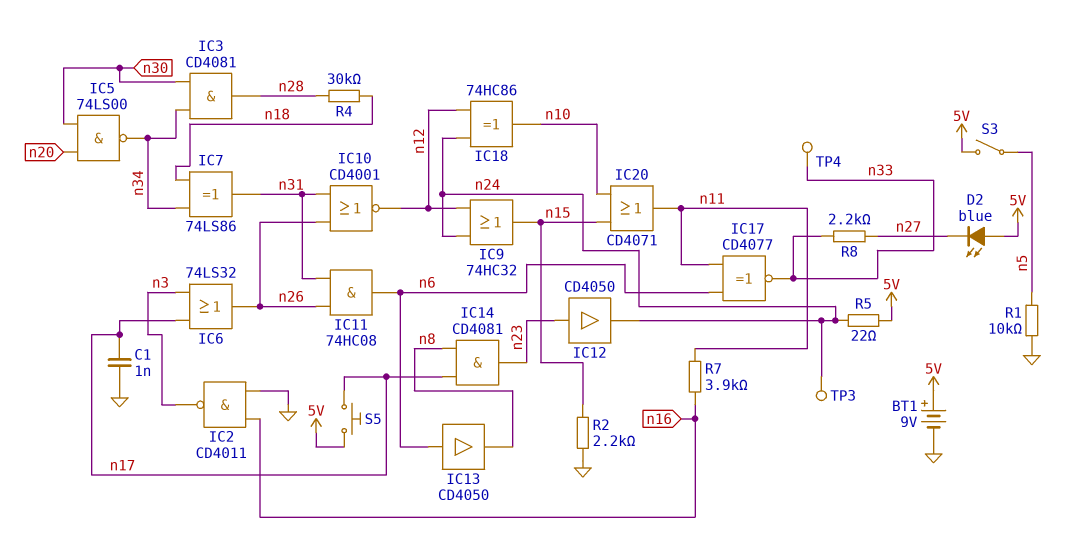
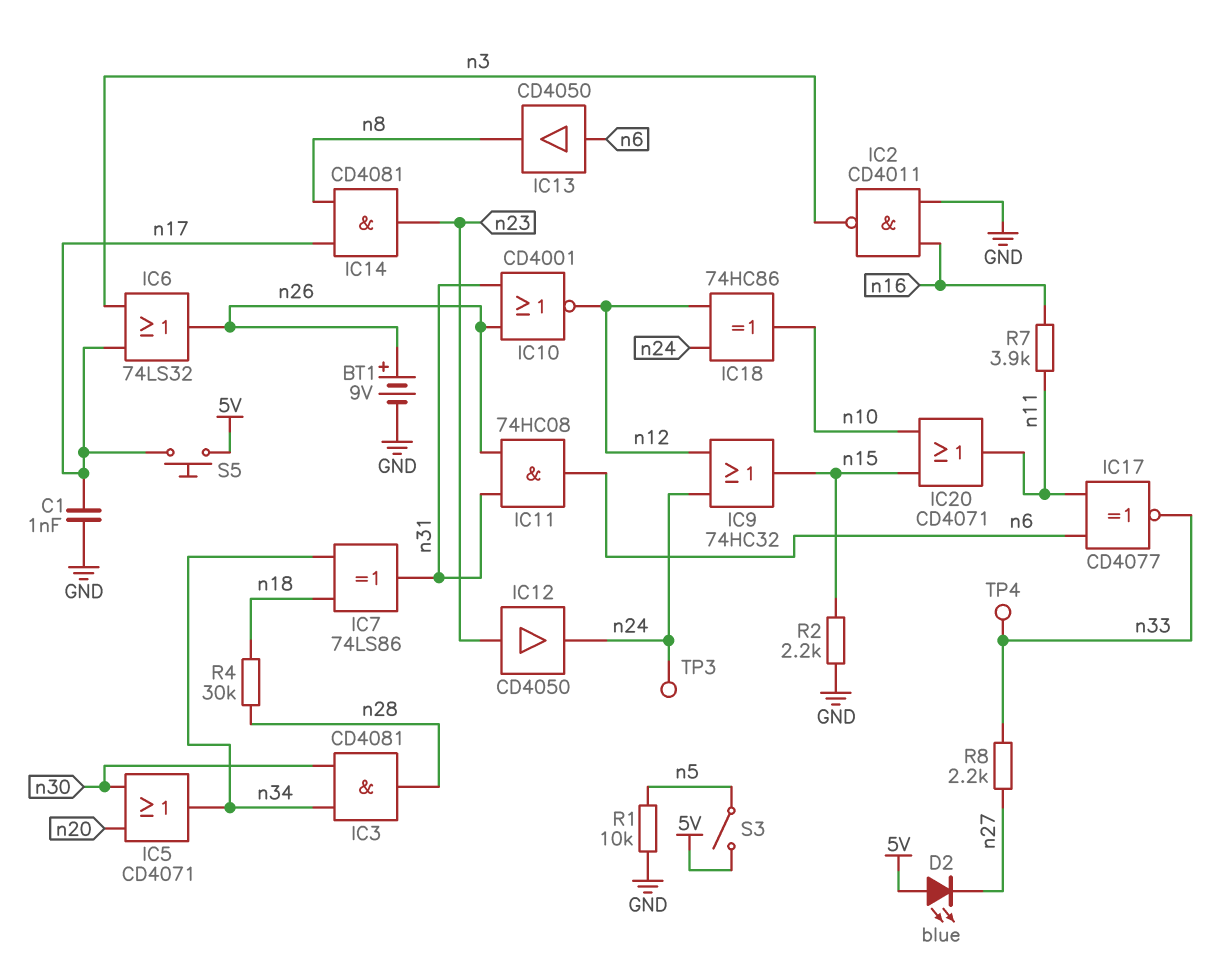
BT1: 9V (plus 5V, minus GND) -> 9V (plus n26, minus GND)
IC5: NAND 74LS00 (in n20, in n30, out n34) -> OR CD4071 (in n20, in n30, out n34)
R5: 22 (5V, n24) -> none

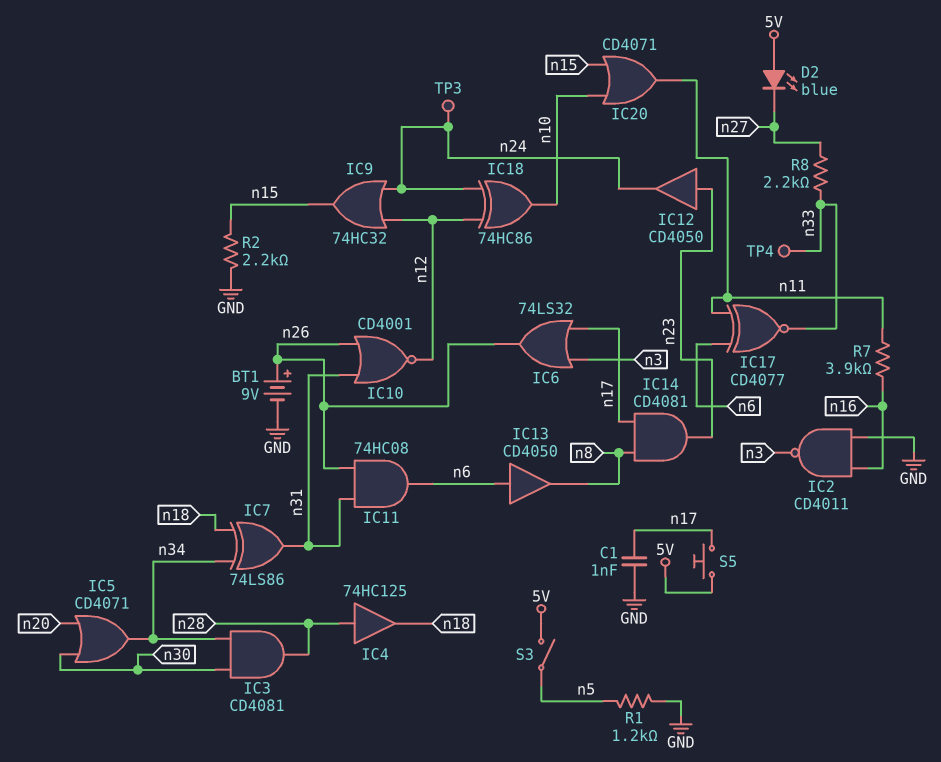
IC4: none -> buffer 74HC125 (in n28, out n18)
R1: 10k (GND, n5) -> 1.2k (GND, n5)
R4: 30k (n18, n28) -> none

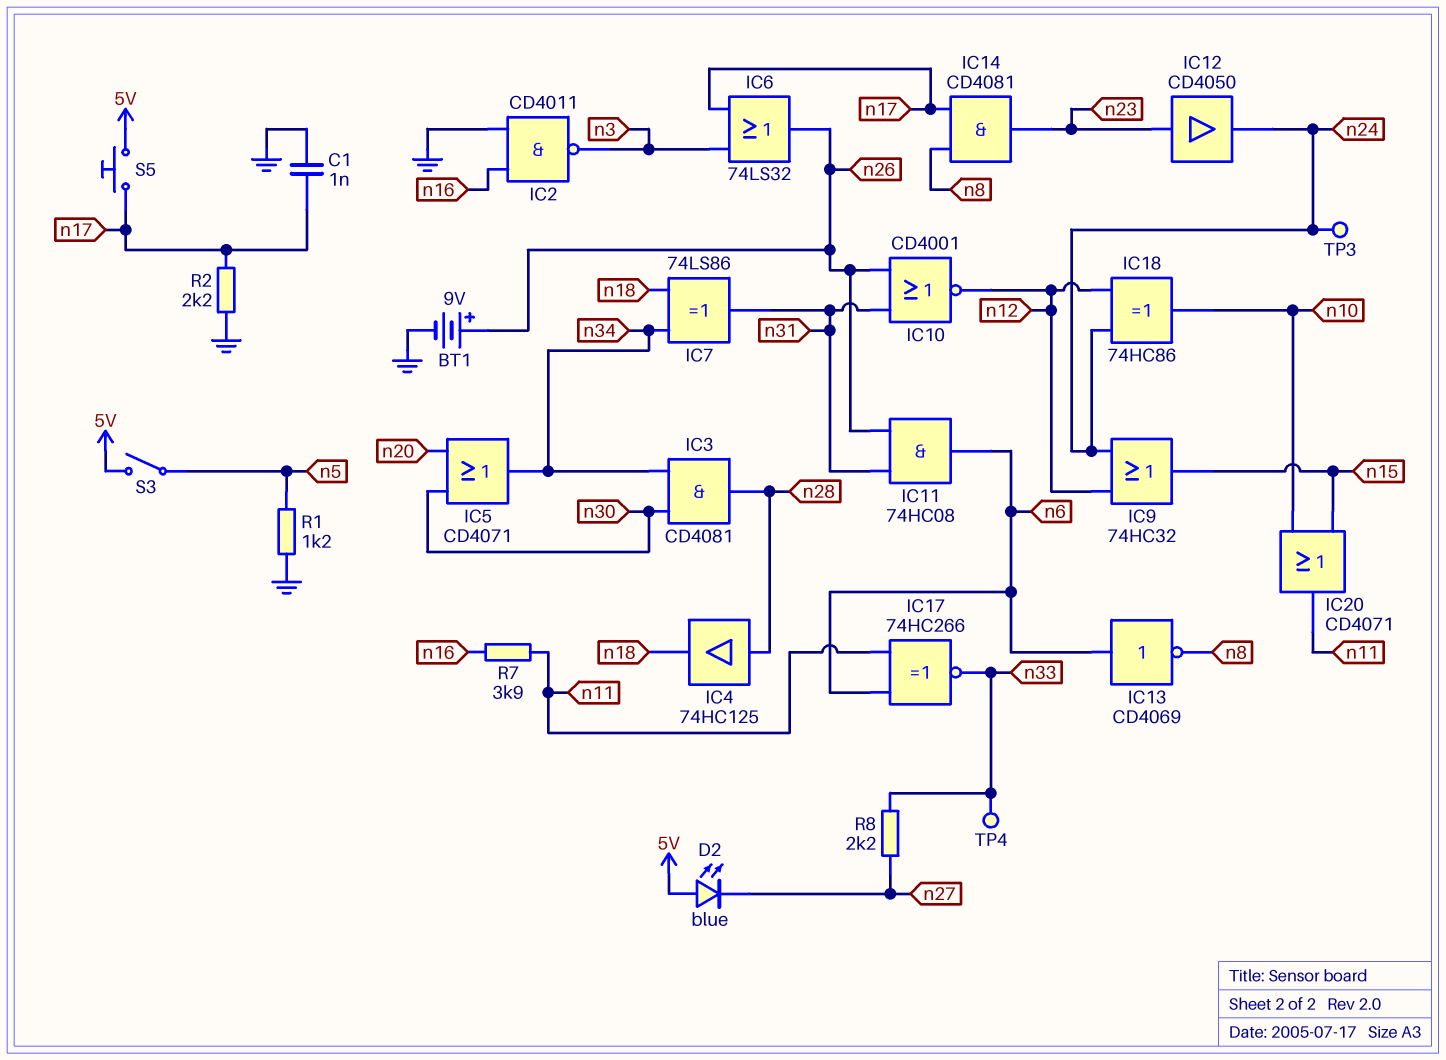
IC13: buffer CD4050 (in n6, out n8) -> NOT CD4069 (in n6, out n8)
IC17: XNOR CD4077 (in n6, in n11, out n33) -> XNOR 74HC266 (in n6, in n11, out n33)
R2: 2.2k (GND, n15) -> 2.2k (GND, n17)

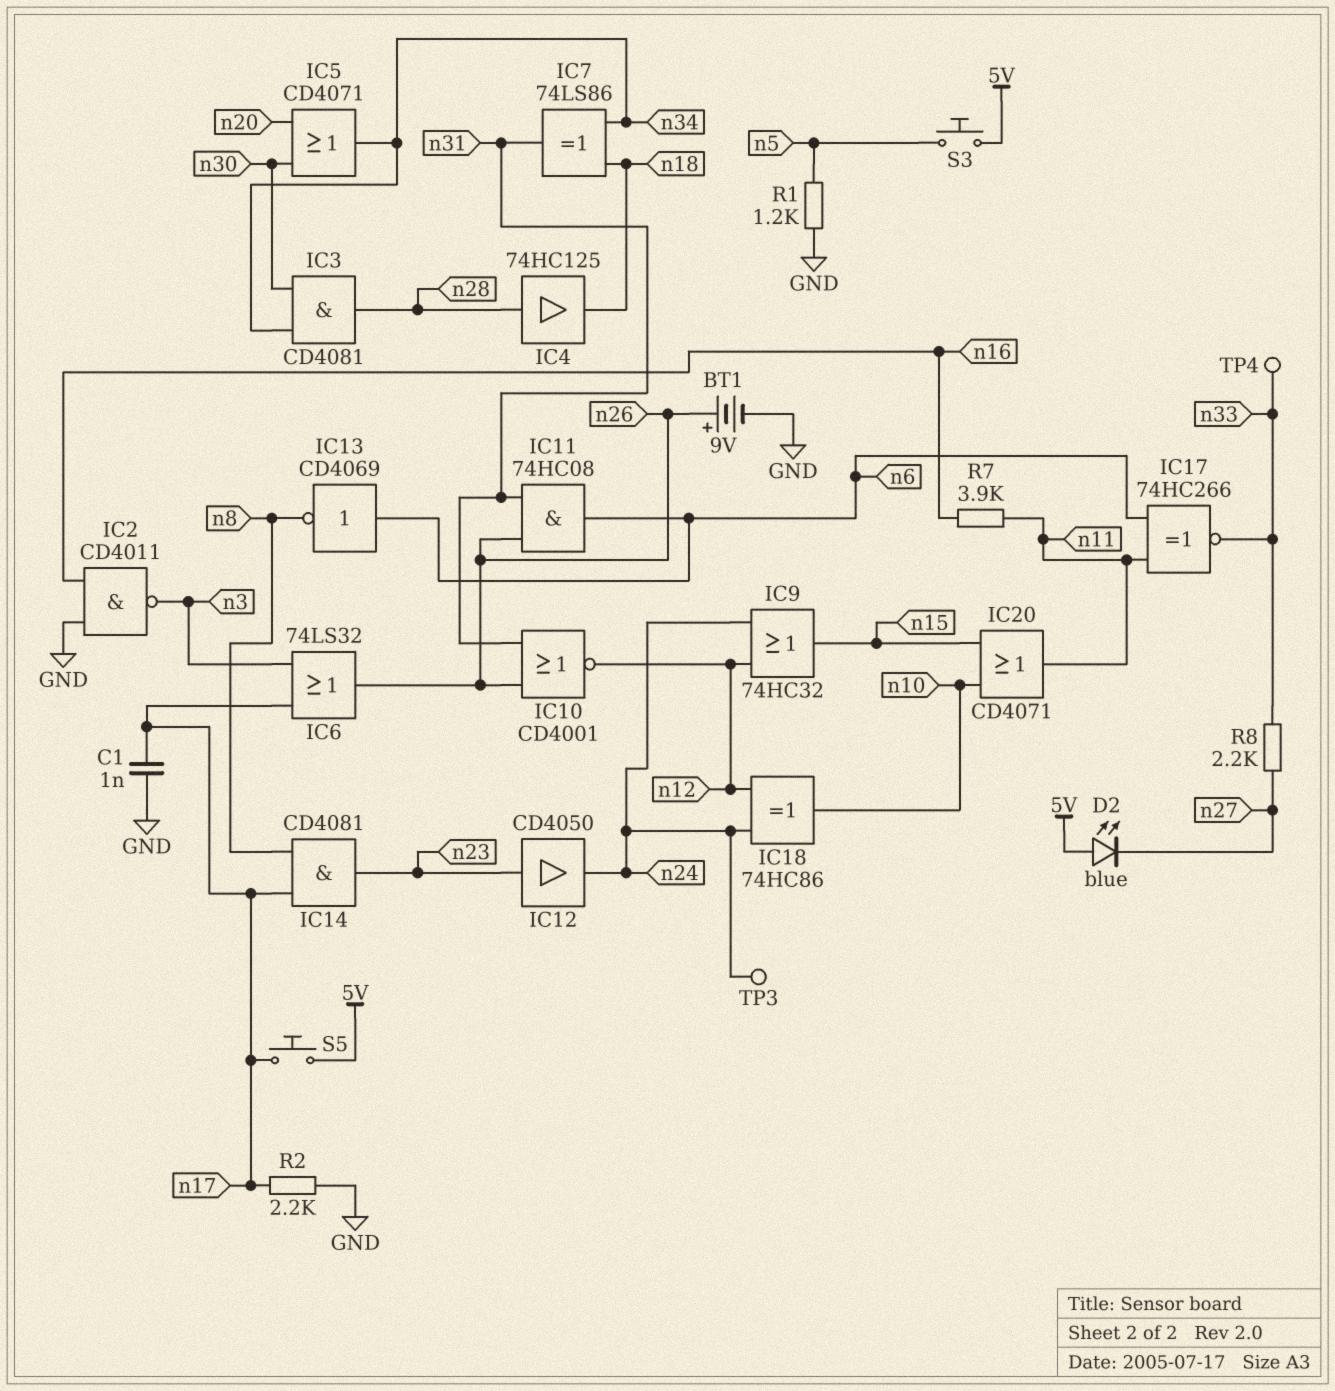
S3: switch (5V, n5) -> button (5V, n5)

